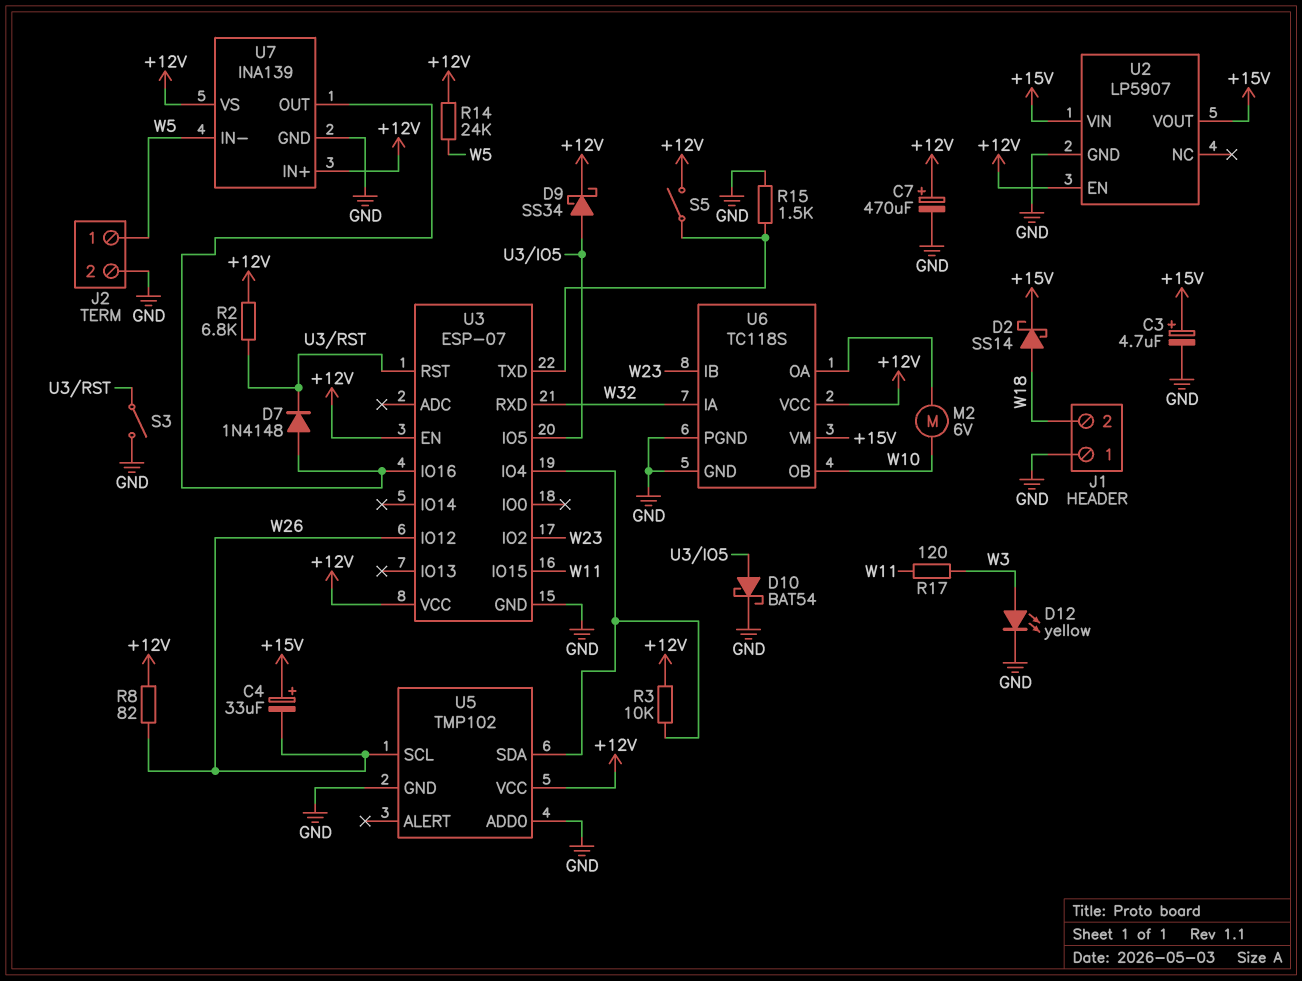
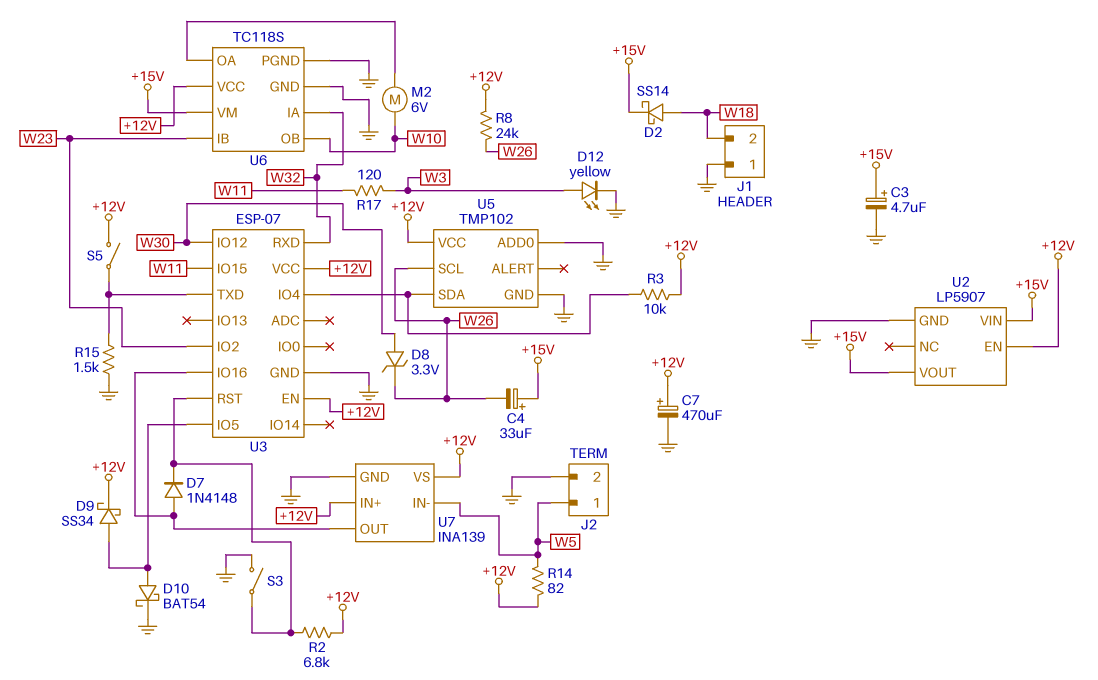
D8: none -> zener 3.3V (A W30, K W26)
R8: 82 (+12V, W26) -> 24k (+12V, W26)
R14: 24k (+12V, W5) -> 82 (+12V, W5)
U3 pin IO12: W26 -> W30

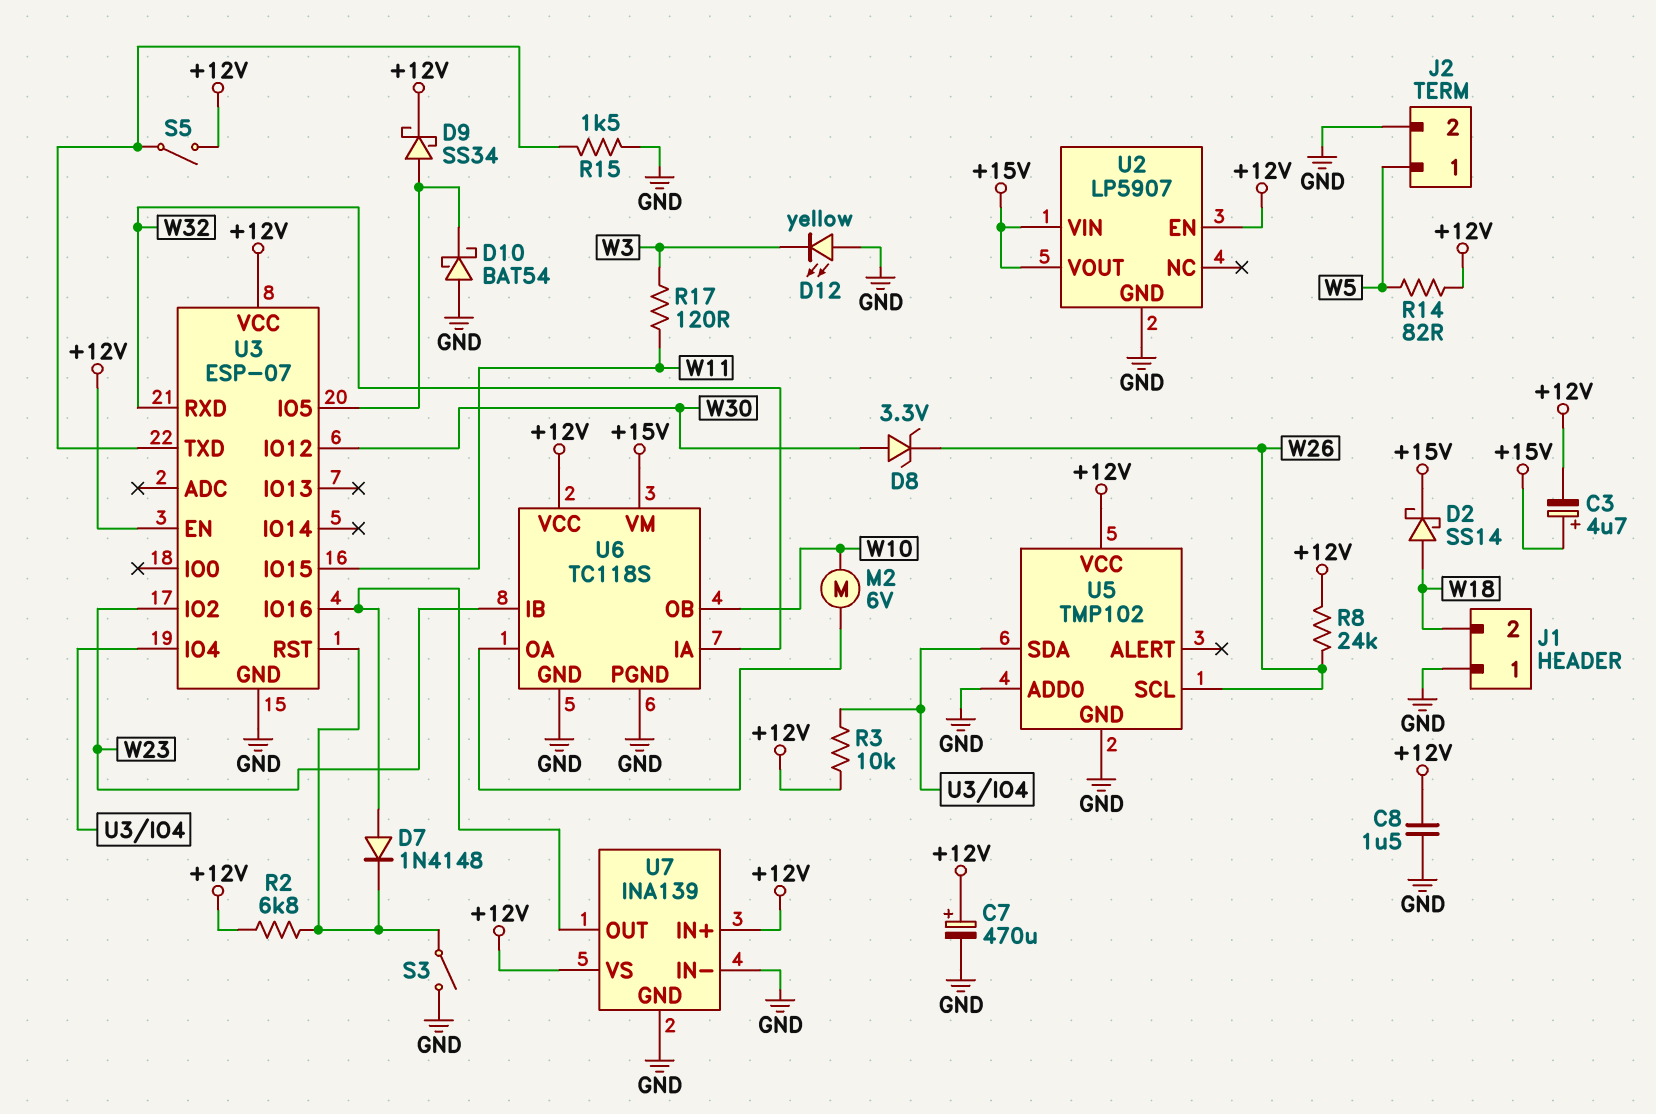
C3: 4.7uF (plus +15V, minus GND) -> 4.7uF (plus +15V, minus +12V)
C4: 33uF (plus +15V, minus W26) -> none
C8: none -> 1.5uF (+12V, GND)
D10: schottky BAT54 (A U3/IO5, K GND) -> schottky BAT54 (A GND, K U3/IO5)
D12: LED yellow (A W3, K GND) -> LED yellow (A GND, K W3)
U7 pin IN-: W5 -> GND

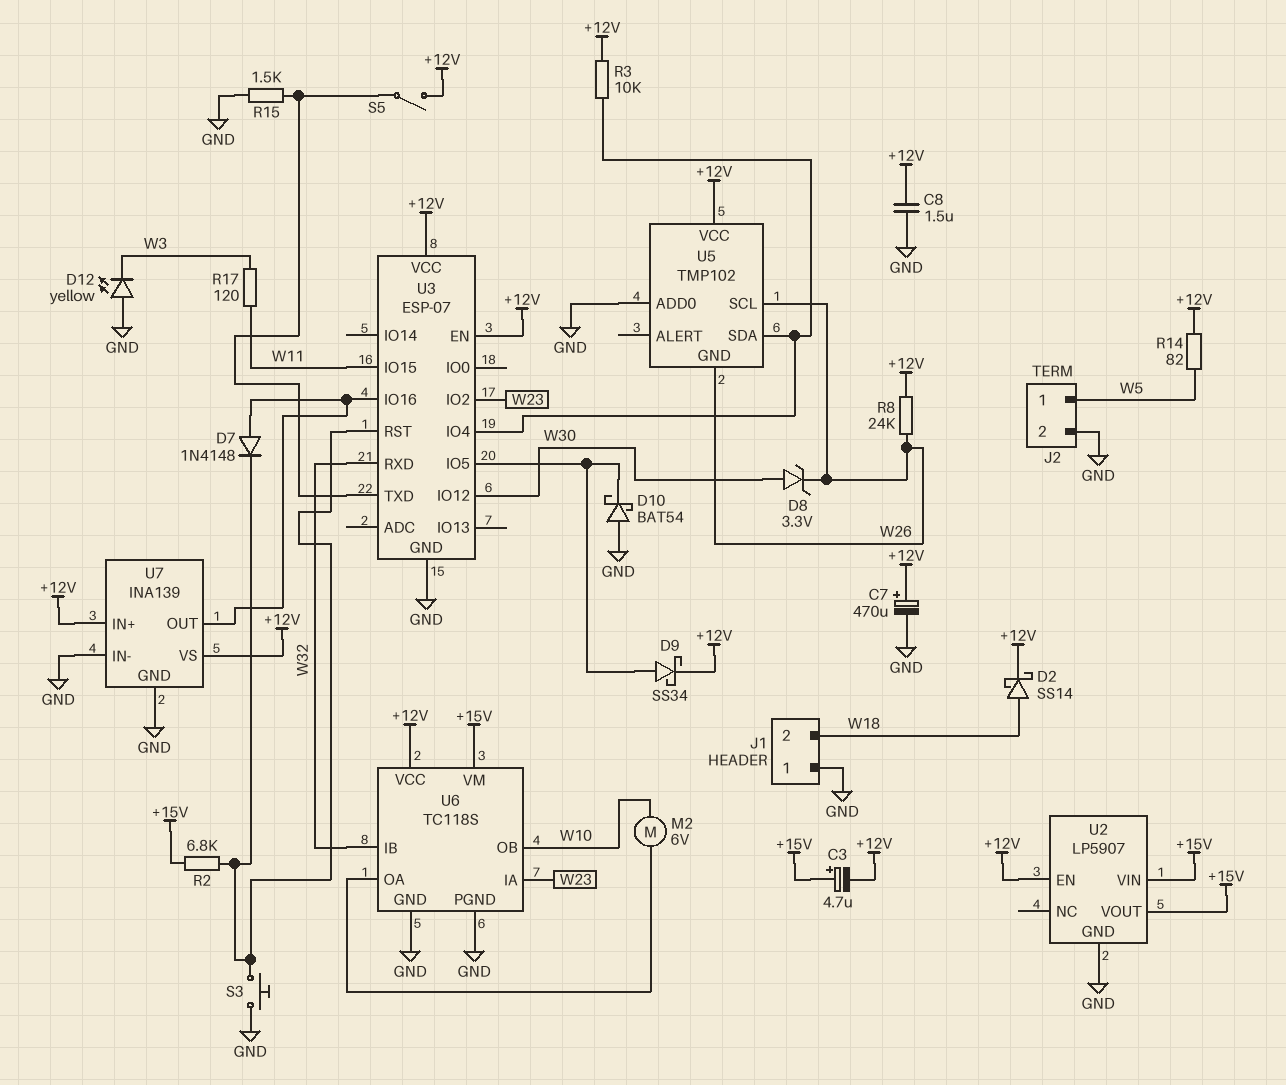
D2: schottky SS14 (A W18, K +15V) -> schottky SS14 (A W18, K +12V)
R2: 6.8k (+12V, U3/RST) -> 6.8k (+15V, U3/RST)
S3: switch (GND, U3/RST) -> button (GND, U3/RST)
U5 pin GND: GND -> W26
U6 pin IA: W32 -> W23
U6 pin IB: W23 -> W32

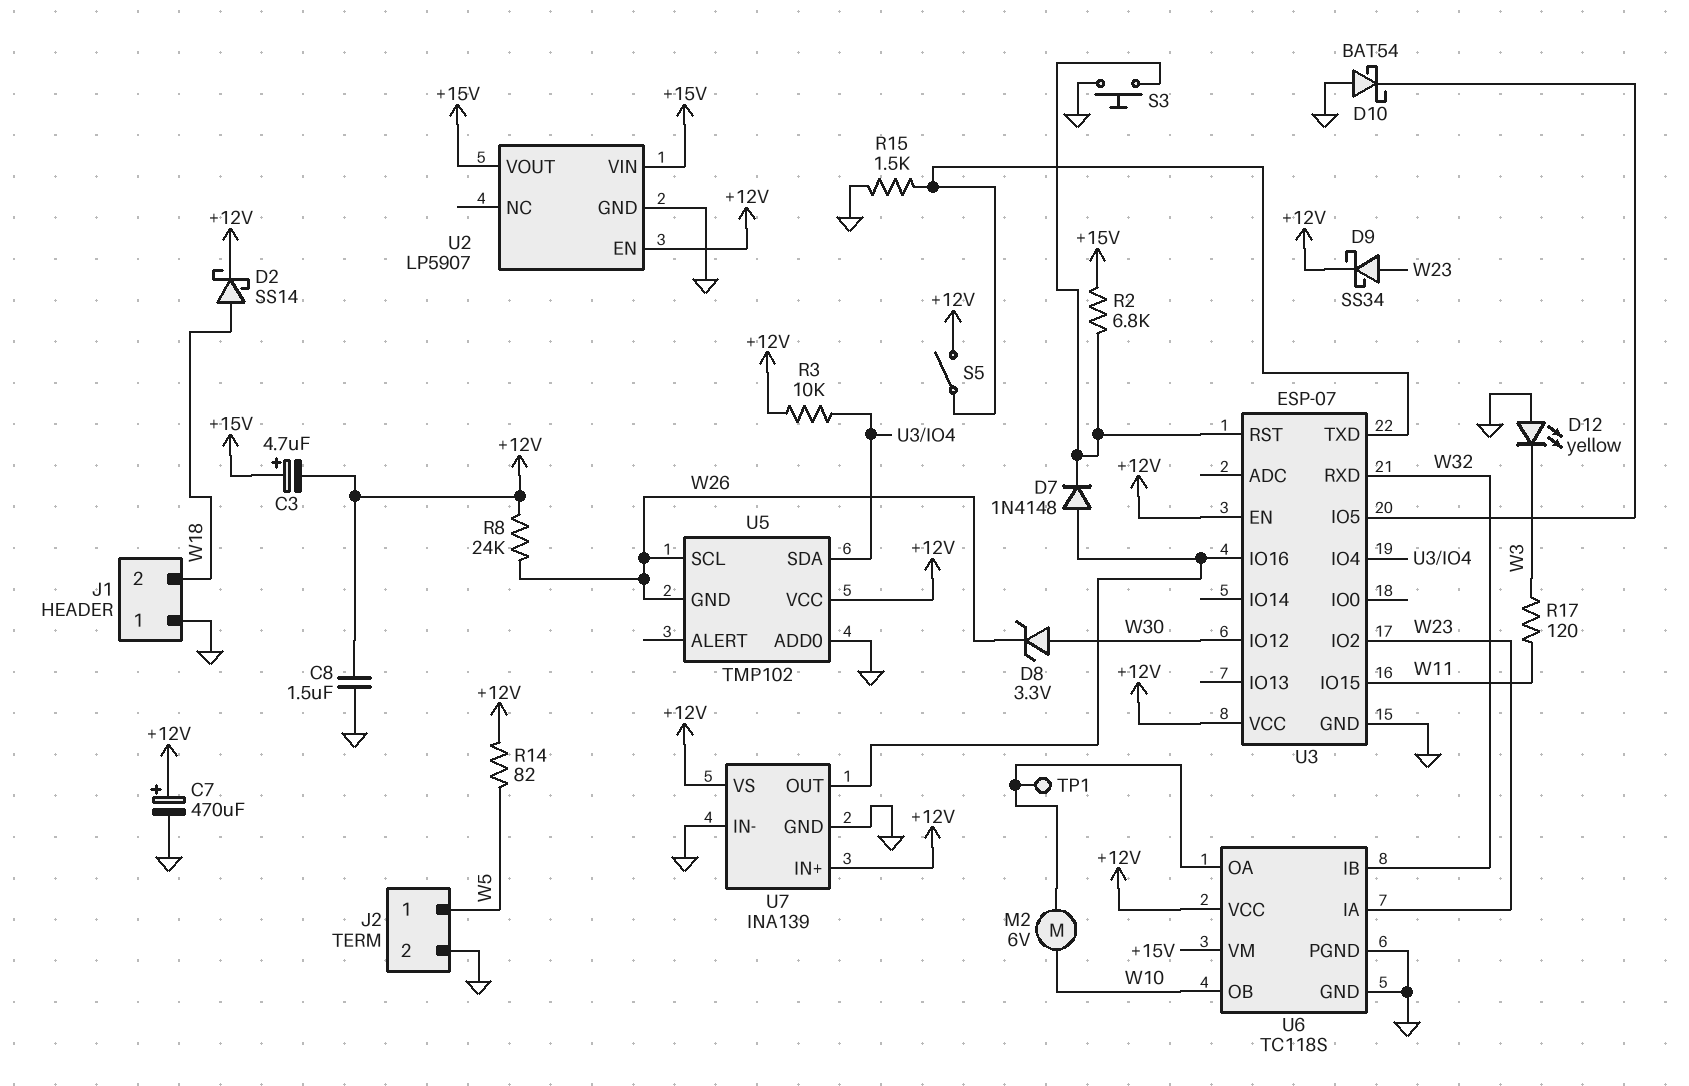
D9: schottky SS34 (A U3/IO5, K +12V) -> schottky SS34 (A W23, K +12V)
TP1: none -> test point (U6/OA)

